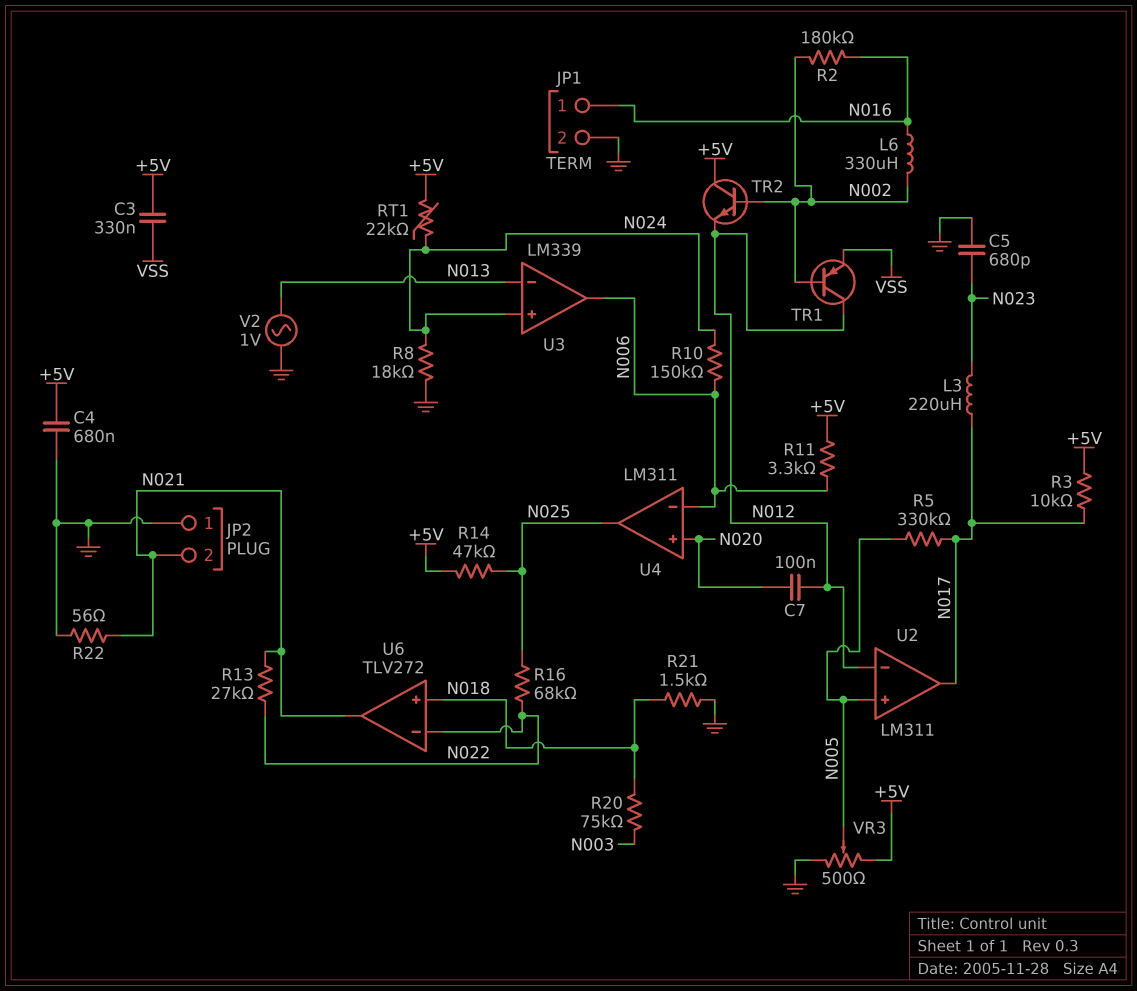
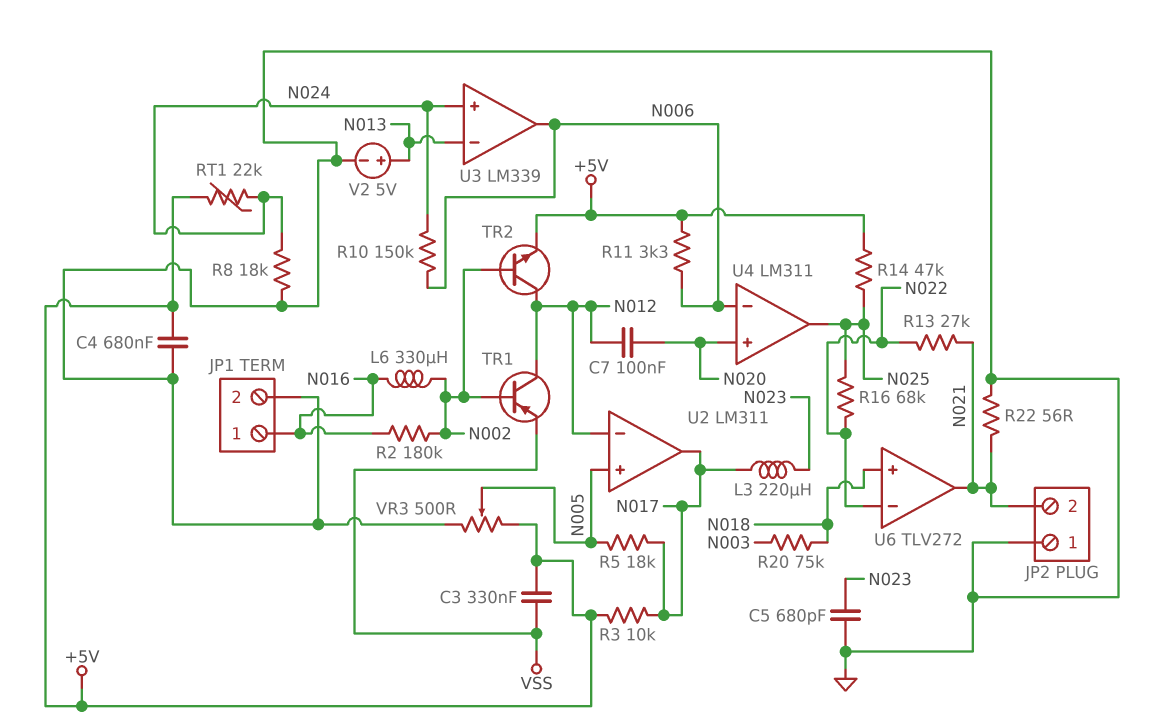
R5: 330k (N005, N017) -> 18k (N005, N017)
R21: 1.5k (GND, N018) -> none
TR2: NPN (B N002, C +5V, E N012) -> NPN (B N002, C N012, E +5V)
V2: AC 1V (GND, N013) -> 5V (plus N013, minus GND)

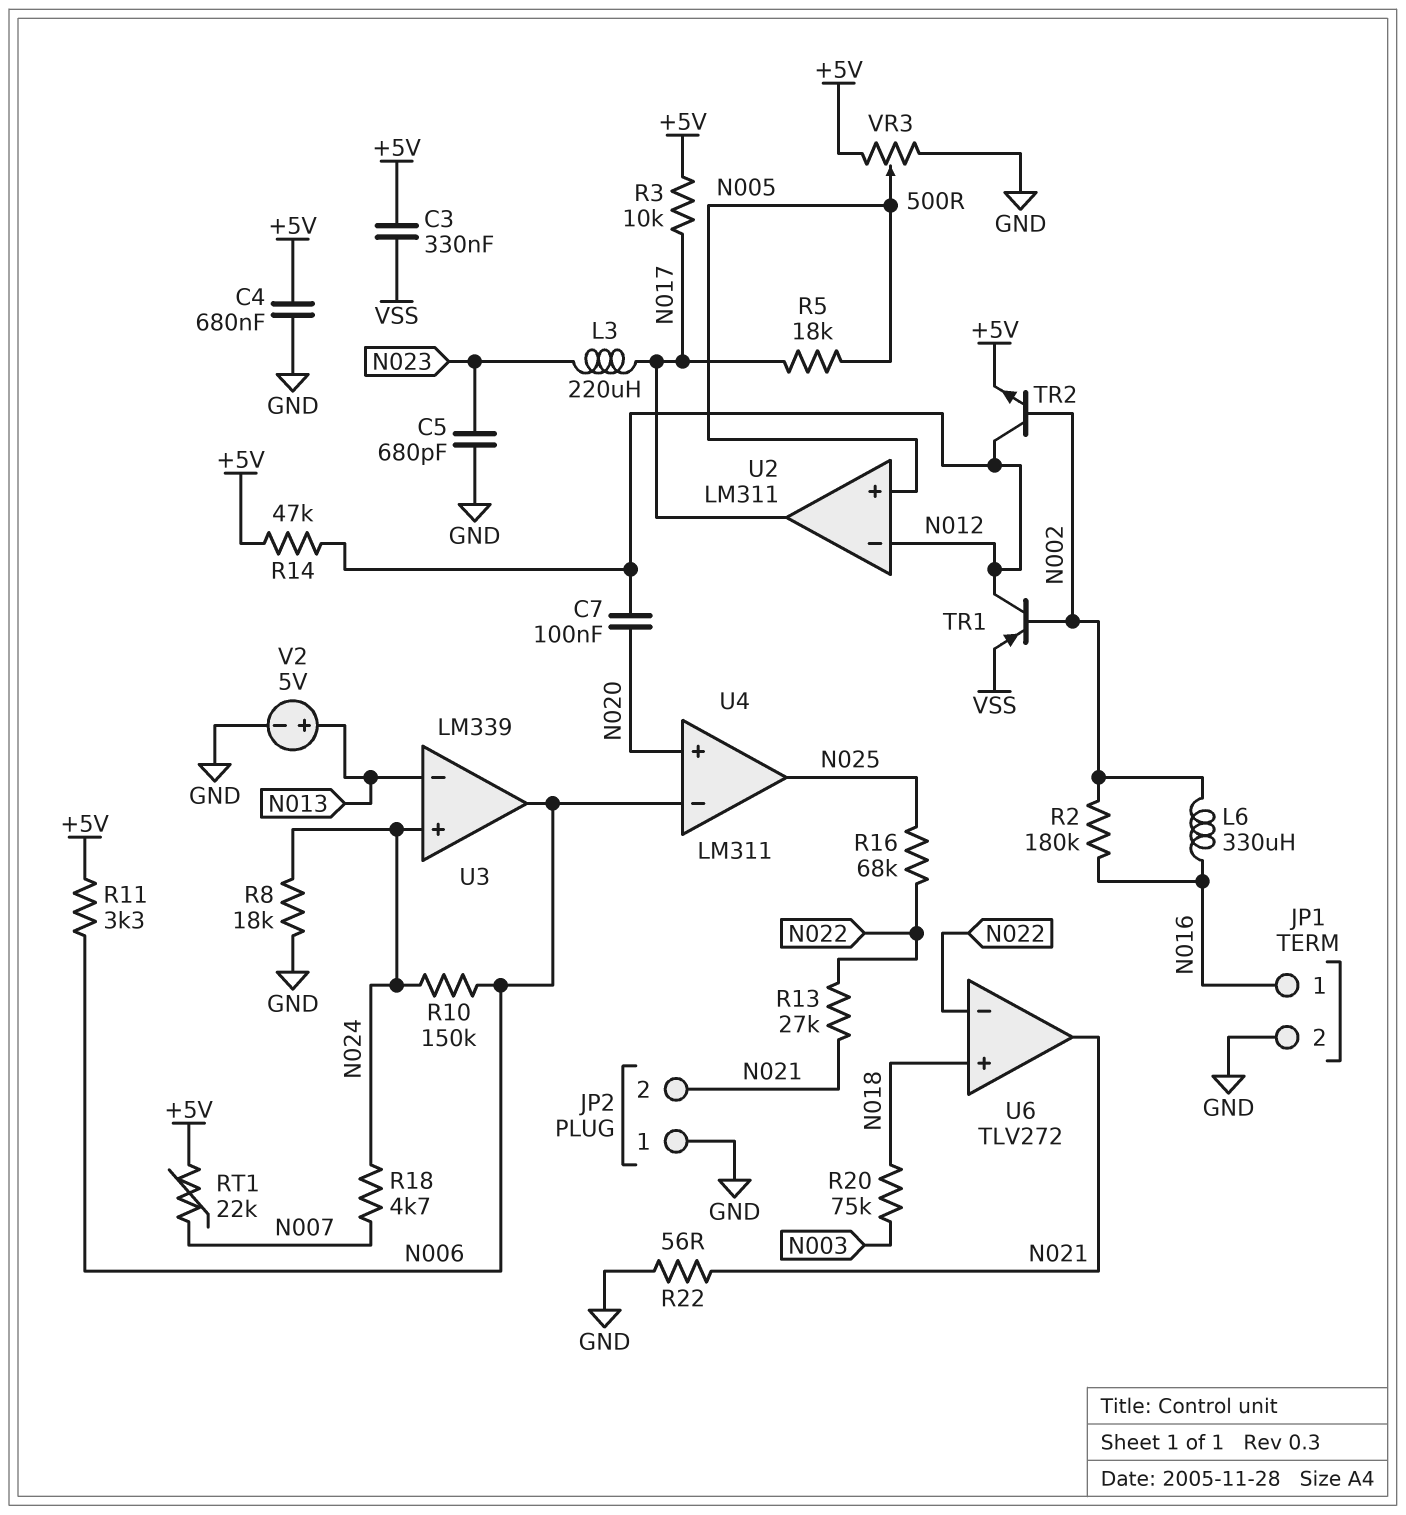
R14: 47k (+5V, N025) -> 47k (+5V, N012)
R18: none -> 4.7k (N007, N024)
RT1: 22k (+5V, N024) -> 22k (+5V, N007)

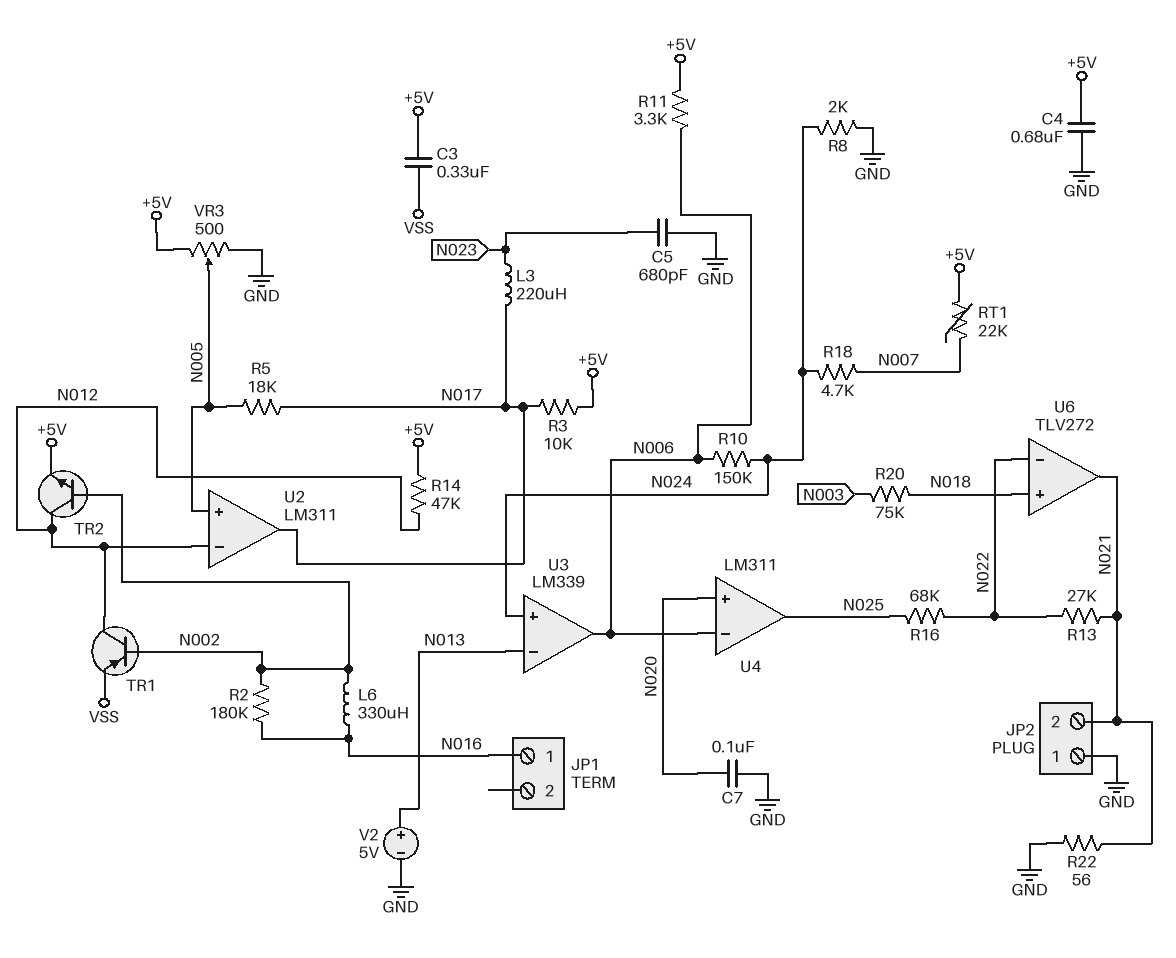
C7: 100nF (N012, N020) -> 100nF (GND, N020)
JP1 pin 2: GND -> none
R8: 18k (GND, N024) -> 2k (GND, N024)

